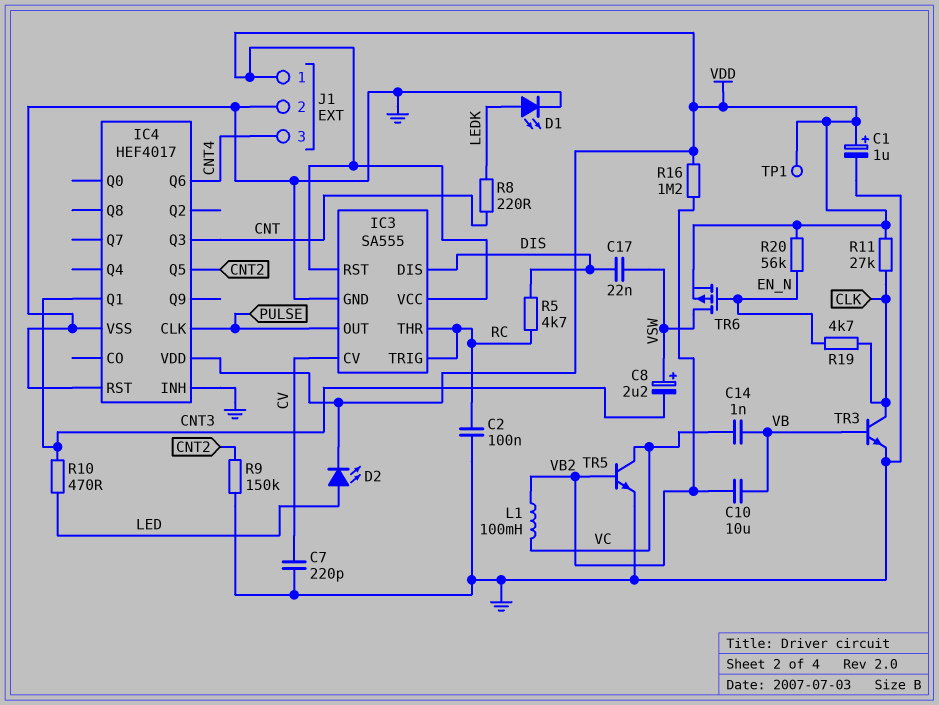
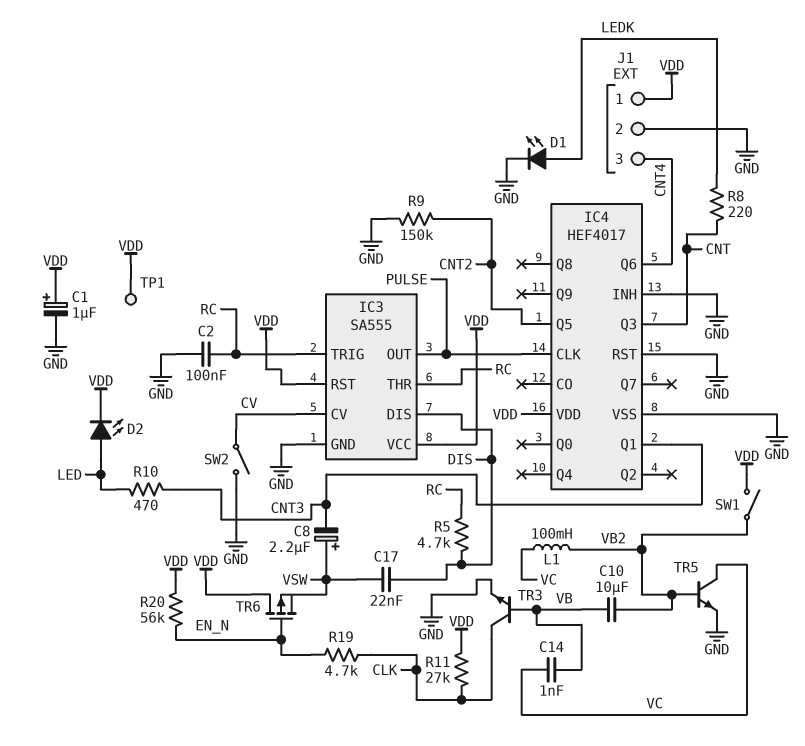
C7: 220pF (CV, GND) -> none
R16: 1.2M (VB2, VDD) -> none
SW1: none -> switch (VB2, VDD)
SW2: none -> switch (CV, GND)
TR6: PMOS (G EN_N, D VSW, S VDD) -> PMOS (G EN_N, D VDD, S VSW)

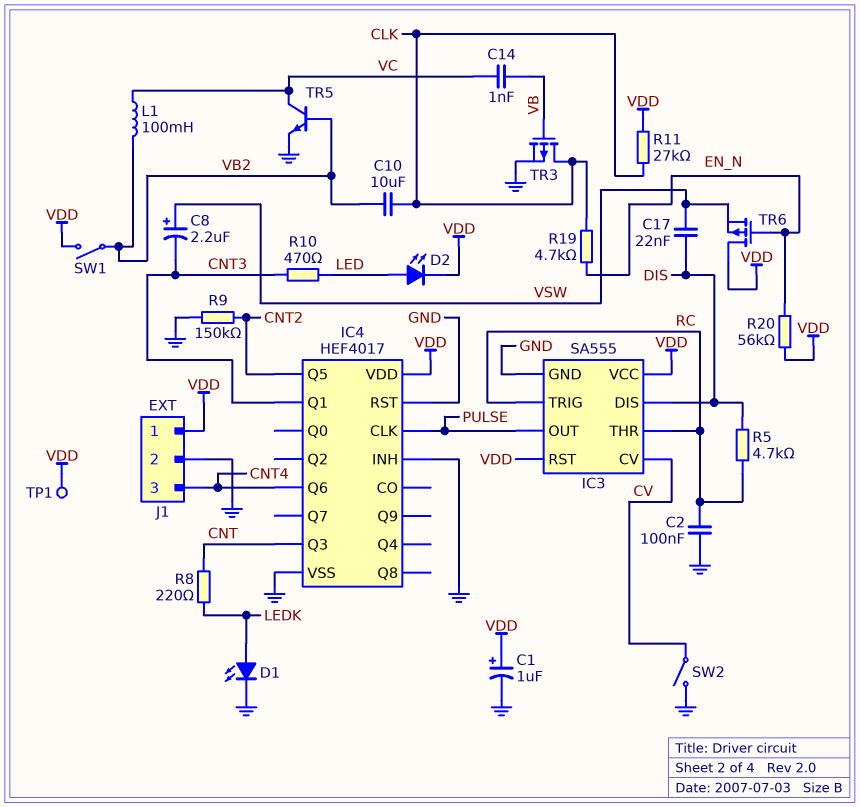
C10: 10uF (VB, VB2) -> 10uF (CLK, VB2)
TR3: NPN (B VB, C CLK, E GND) -> PMOS (G VB, D CLK, S GND)

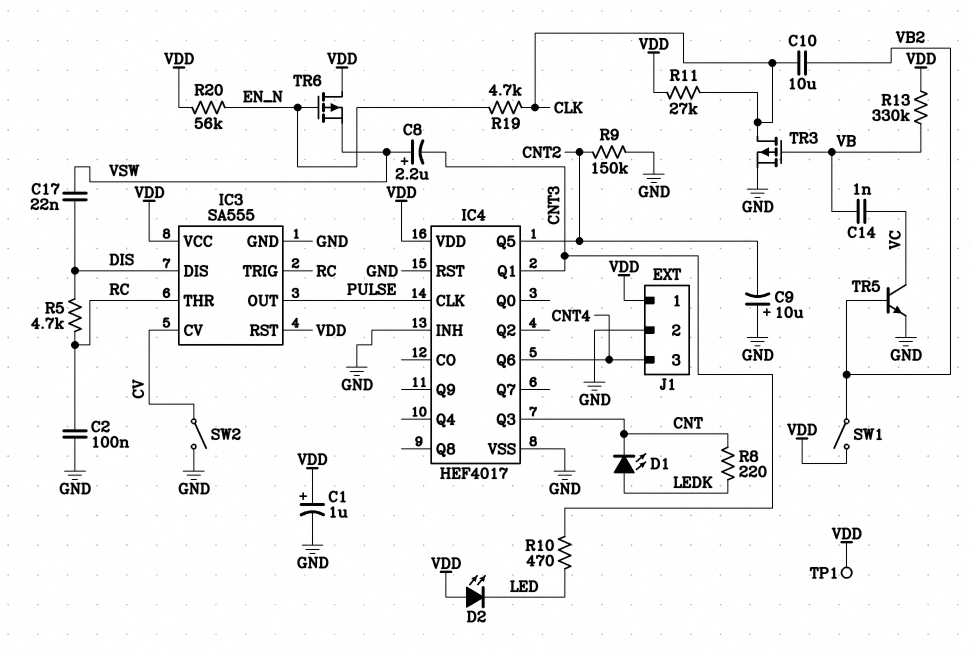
C9: none -> 10uF (plus GND, minus CNT2)
D1: LED (A LEDK, K GND) -> LED (A LEDK, K CNT)
D2: LED (A LED, K VDD) -> LED (A VDD, K LED)
L1: 100mH (VB2, VC) -> none
R13: none -> 330k (VB, VDD)

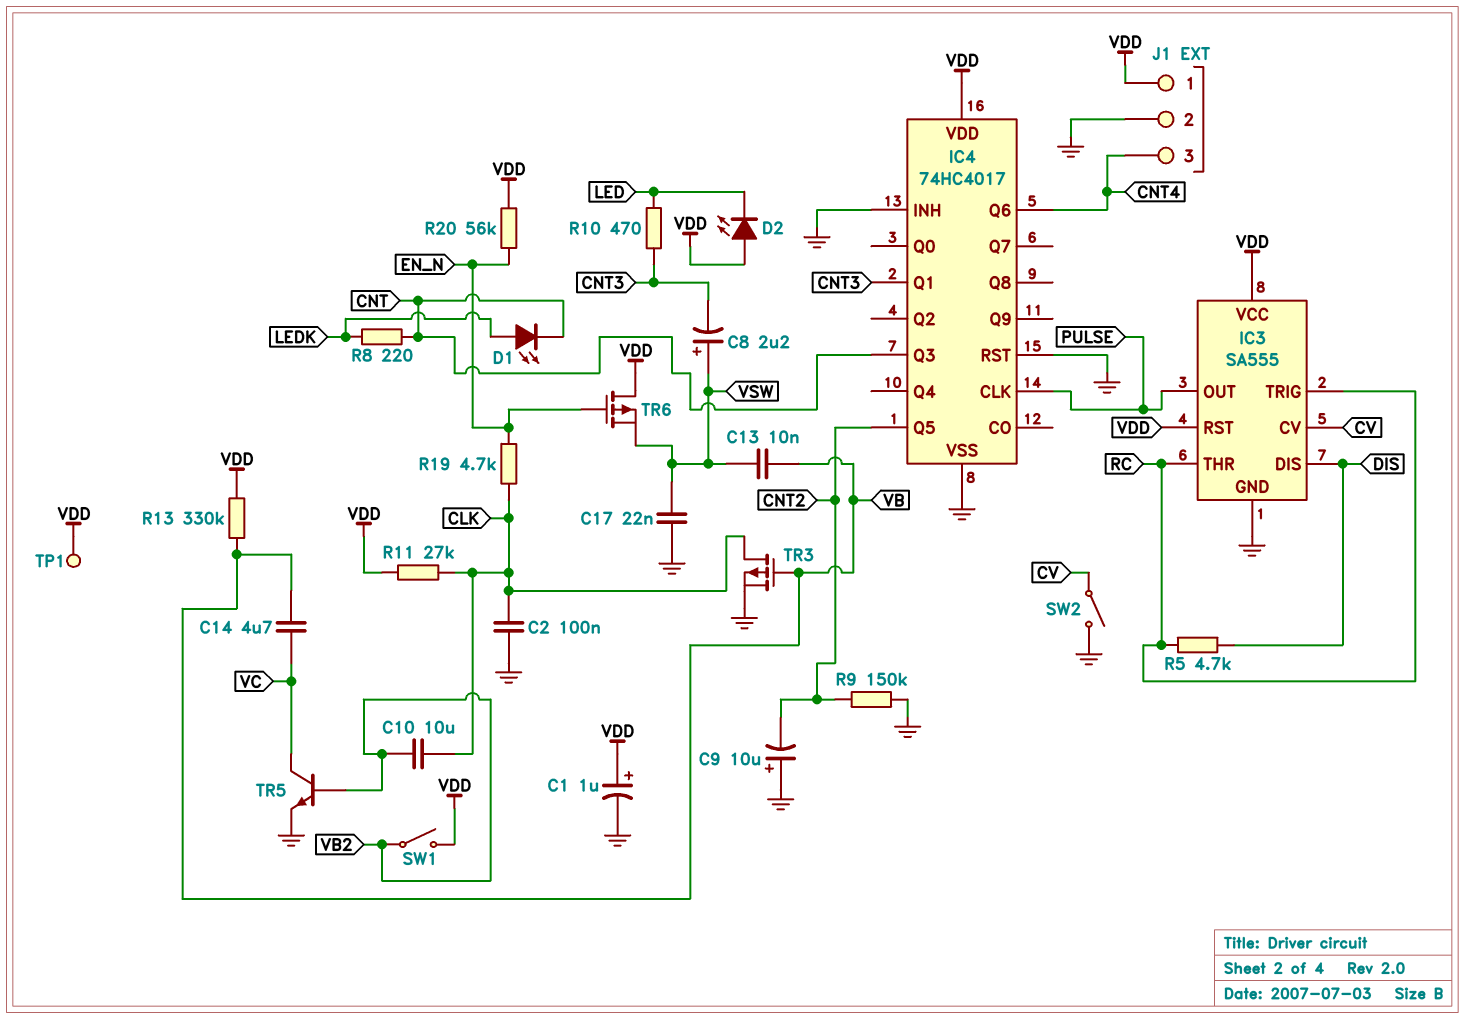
C2: 100nF (GND, RC) -> 100nF (CLK, GND)
C13: none -> 10nF (VB, VSW)
C14: 1nF (VB, VC) -> 4.7uF (VB, VC)
C17: 22nF (DIS, VSW) -> 22nF (GND, VSW)
IC4: HEF4017 -> 74HC4017

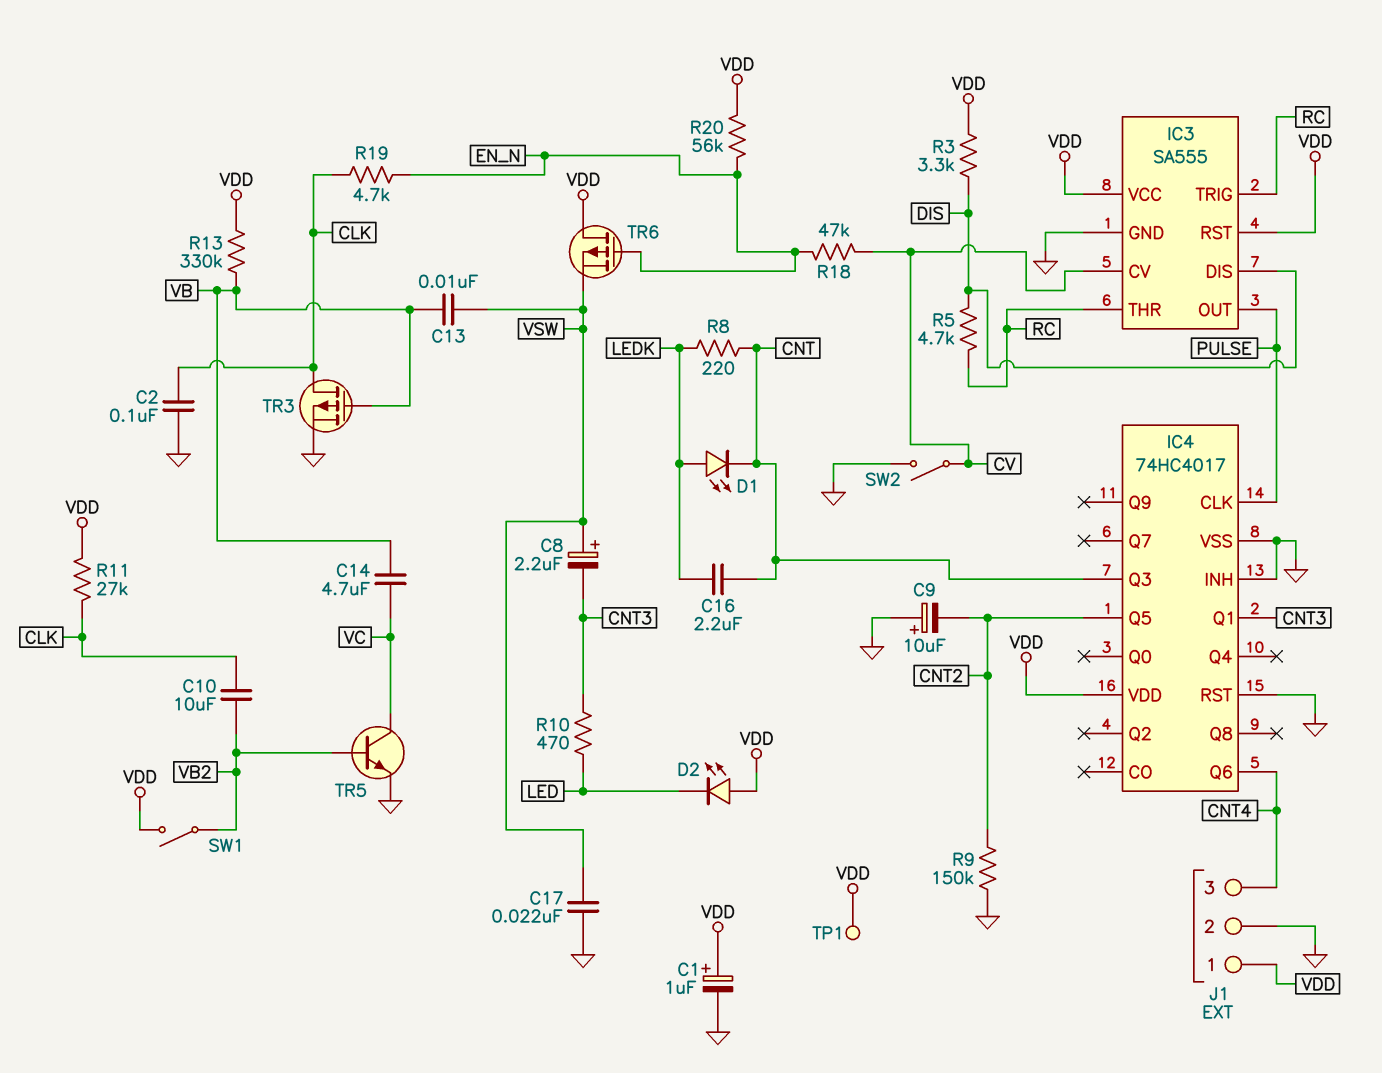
C16: none -> 2.2uF (CNT, LEDK)
R3: none -> 3.3k (DIS, VDD)
R18: none -> 47k (CV, EN_N)

